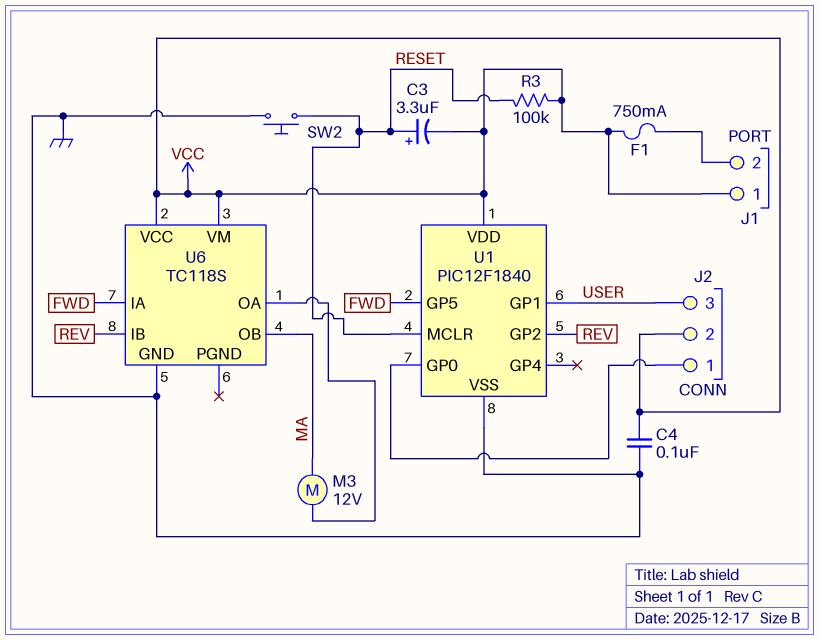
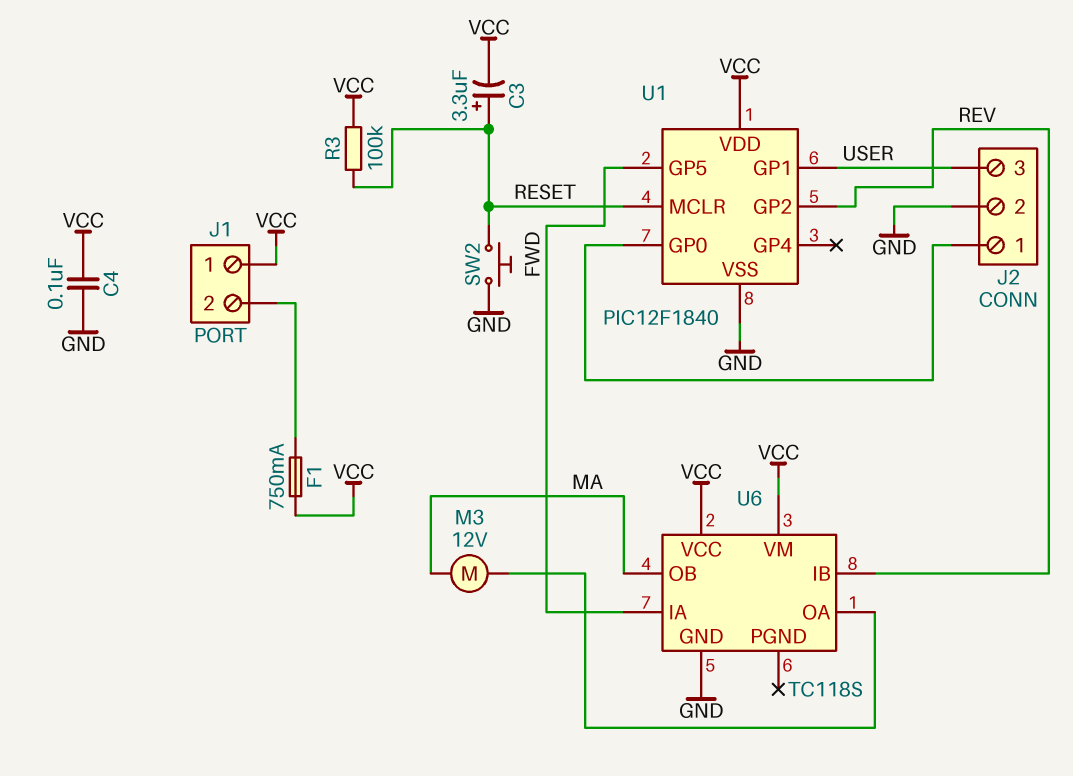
J2 pin 2: VCC -> GND

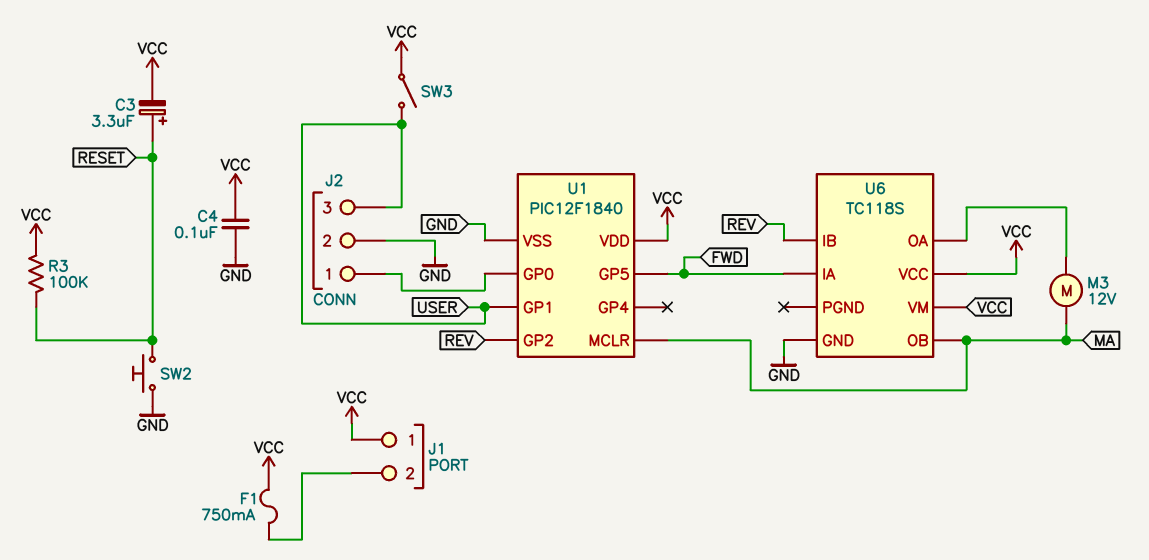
SW3: none -> switch (USER, VCC)
U1 pin MCLR: RESET -> MA

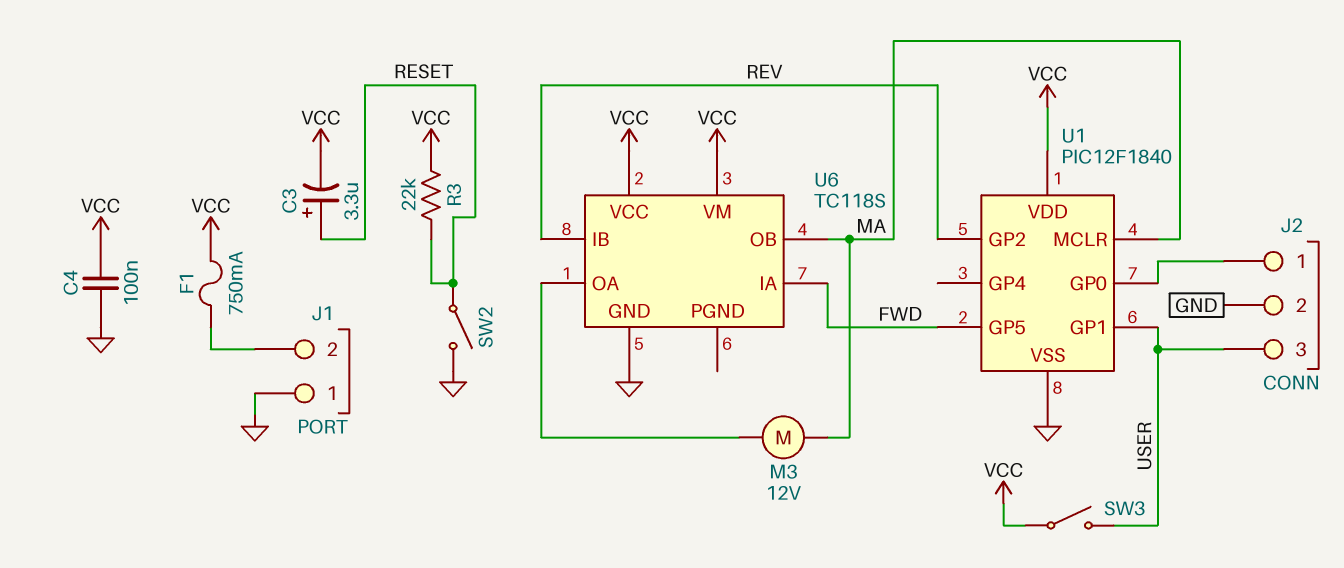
J1 pin 1: VCC -> GND
R3: 100k (RESET, VCC) -> 22k (RESET, VCC)
SW2: button (GND, RESET) -> switch (GND, RESET)

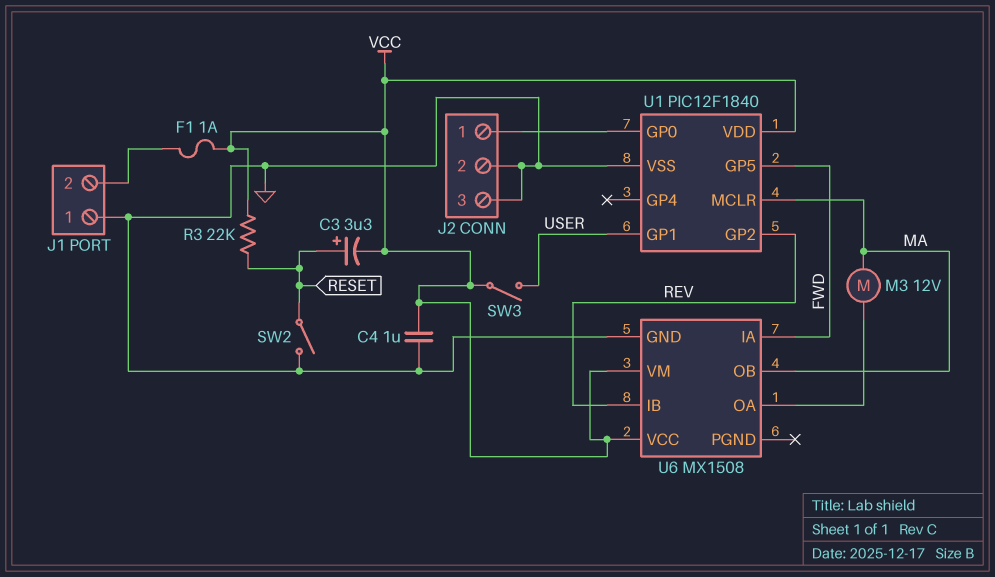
C4: 100nF (GND, VCC) -> 1uF (GND, VCC)
F1: 750mA (J1/2, VCC) -> 1A (J1/2, VCC)
J2 pin 3: USER -> GND
U6: TC118S -> MX1508

